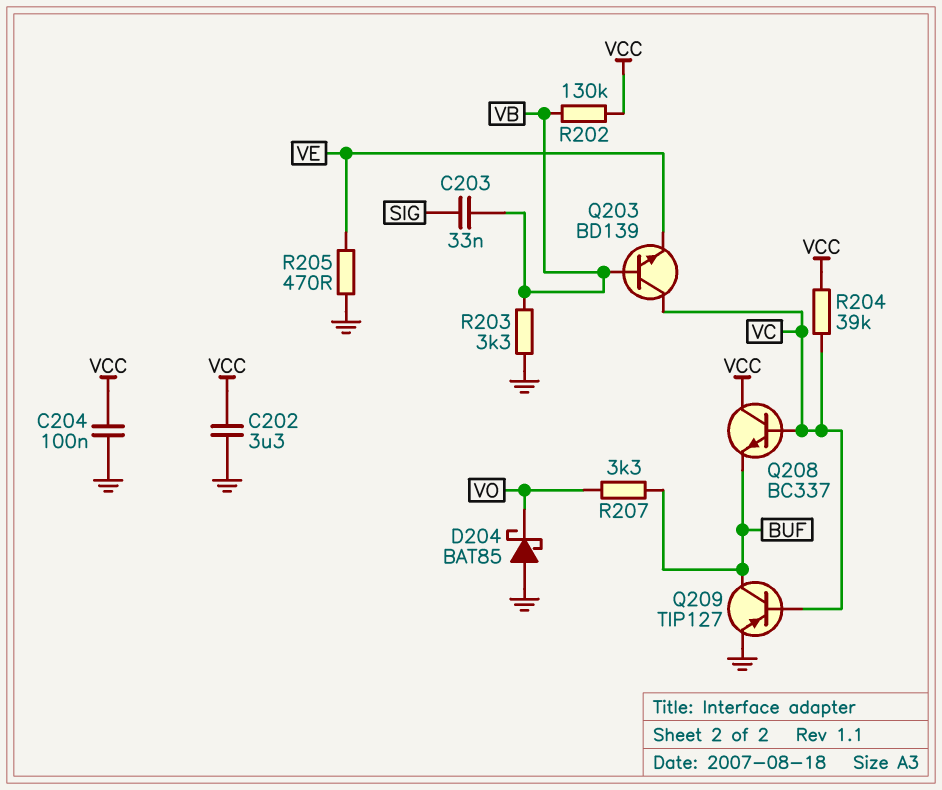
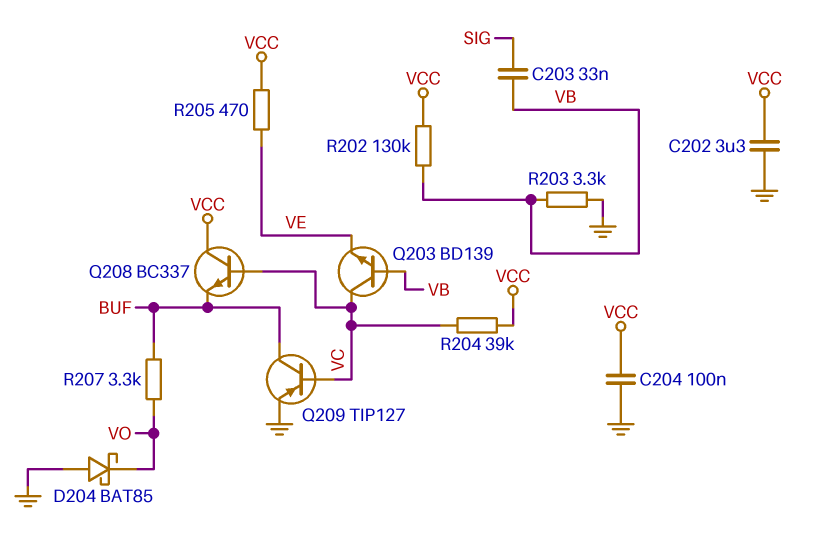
R205: 470 (GND, VE) -> 470 (VCC, VE)

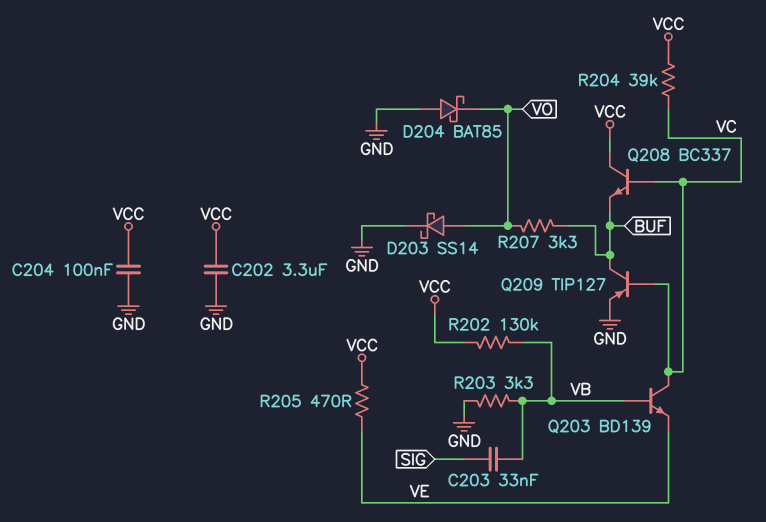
D203: none -> schottky SS14 (A VO, K GND)

